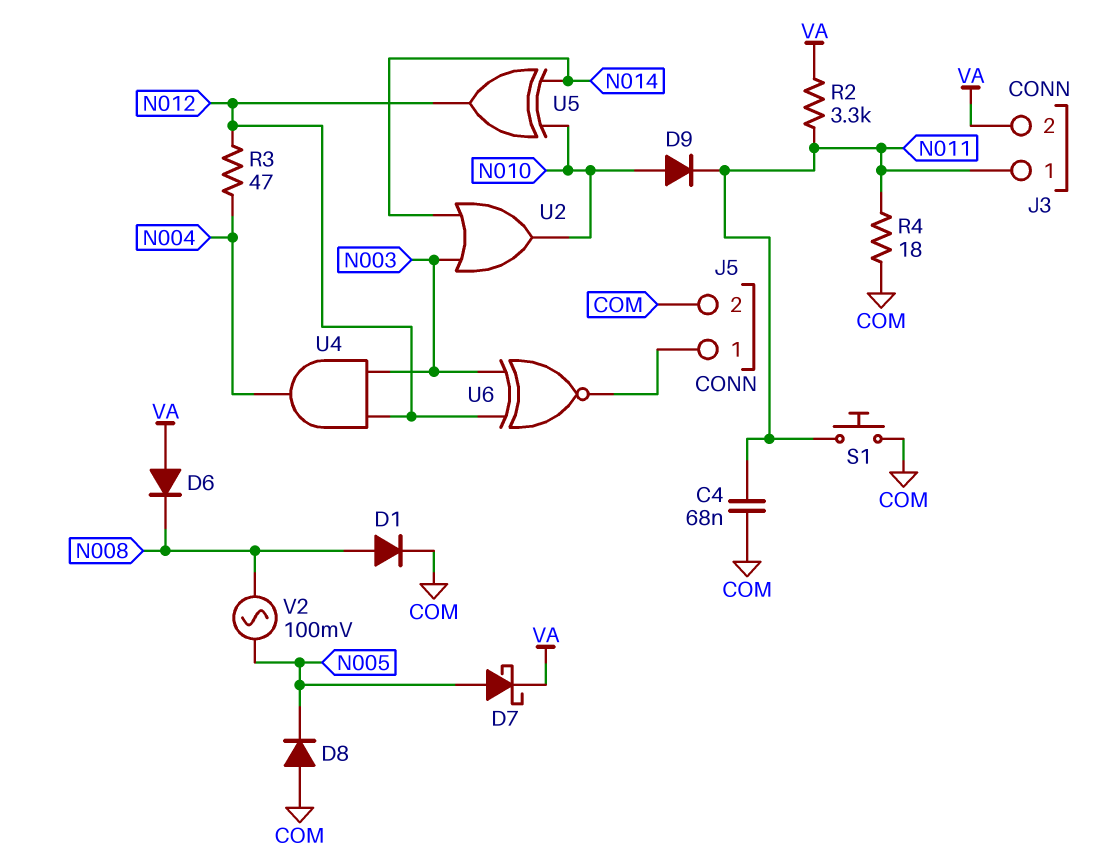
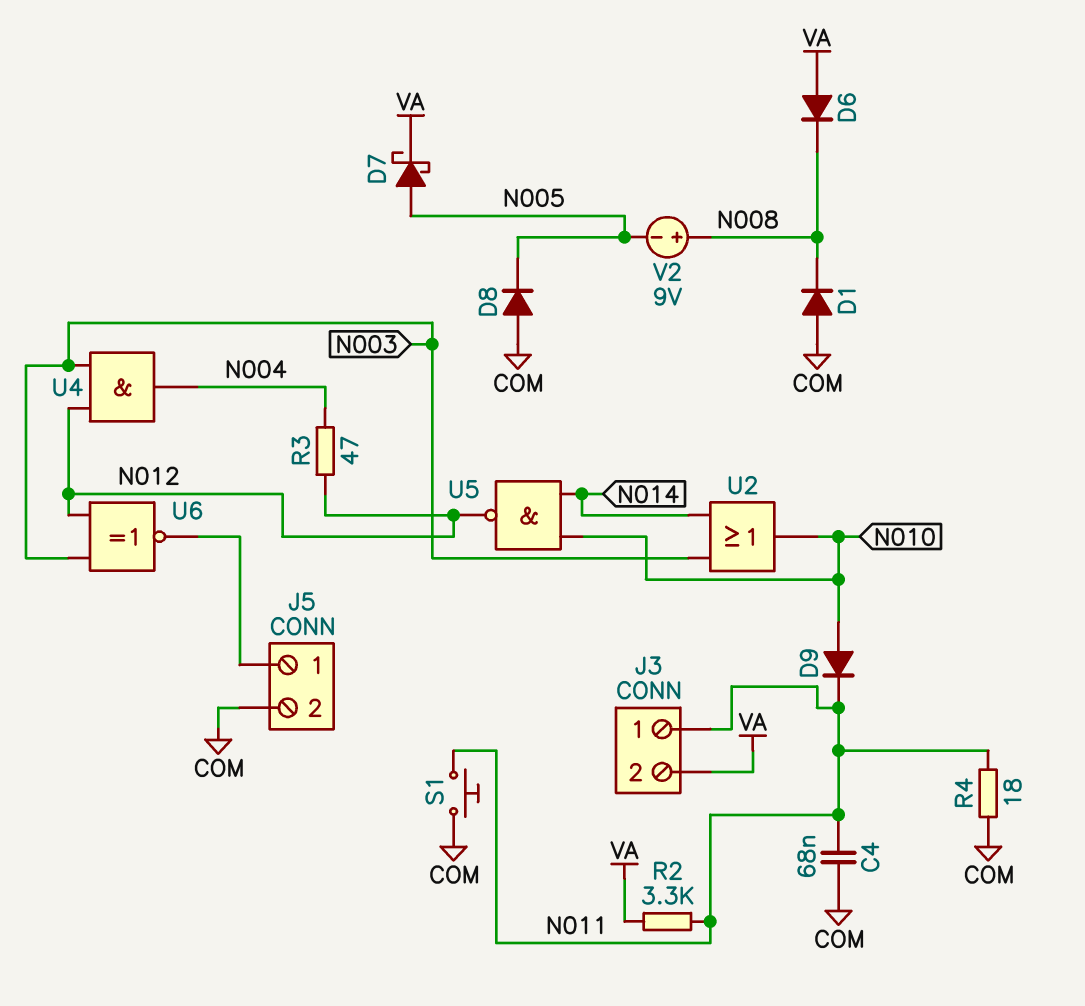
D1: diode (A N008, K COM) -> diode (A COM, K N008)
U5: XOR (in N010, in N014, out N012) -> NAND (in N010, in N014, out N012)
V2: AC 100mV (N005, N008) -> 9V (plus N008, minus N005)

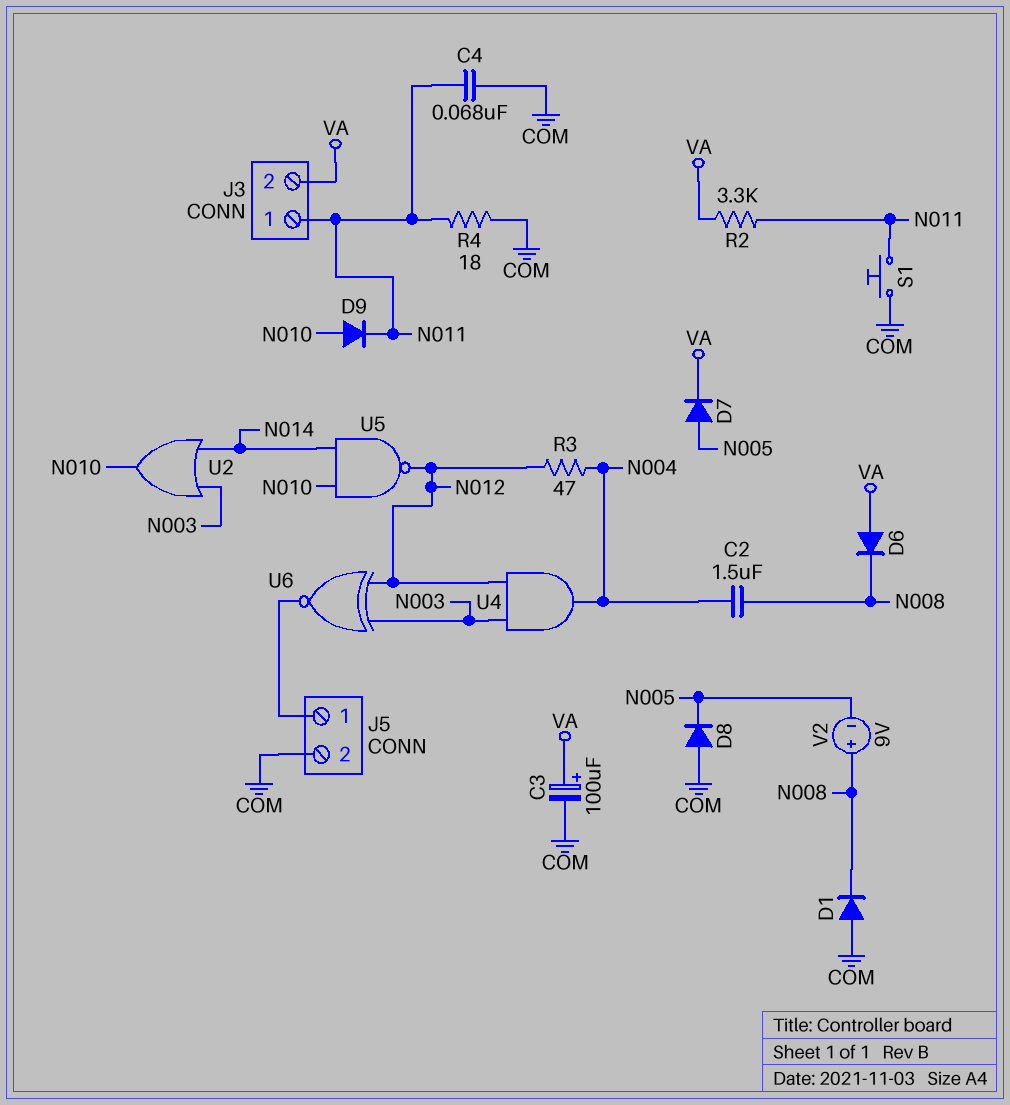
C2: none -> 1.5uF (N004, N008)
C3: none -> 100uF (plus VA, minus COM)
D7: schottky (A N005, K VA) -> diode (A N005, K VA)

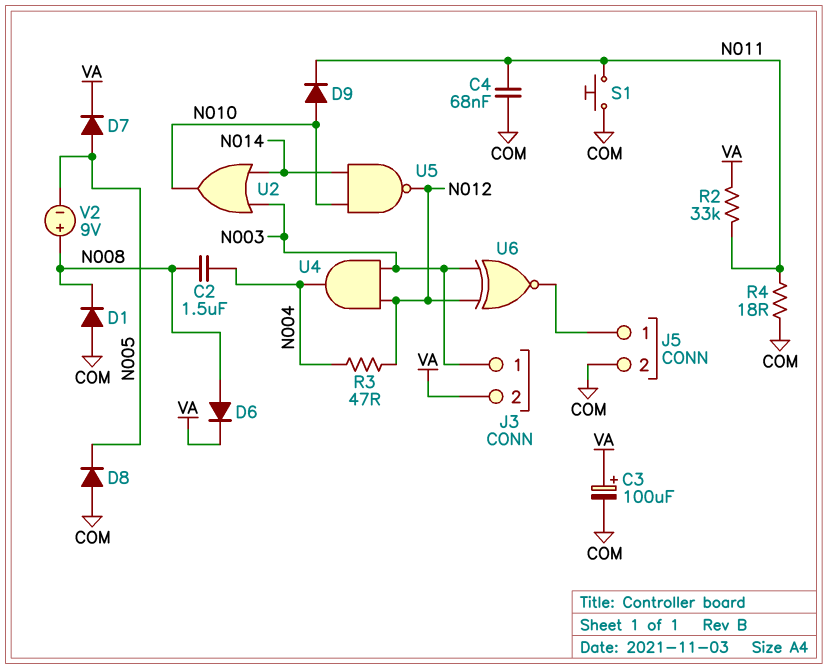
D6: diode (A VA, K N008) -> diode (A N008, K VA)
J3 pin 1: N011 -> N003
R2: 3.3k (N011, VA) -> 33k (N011, VA)

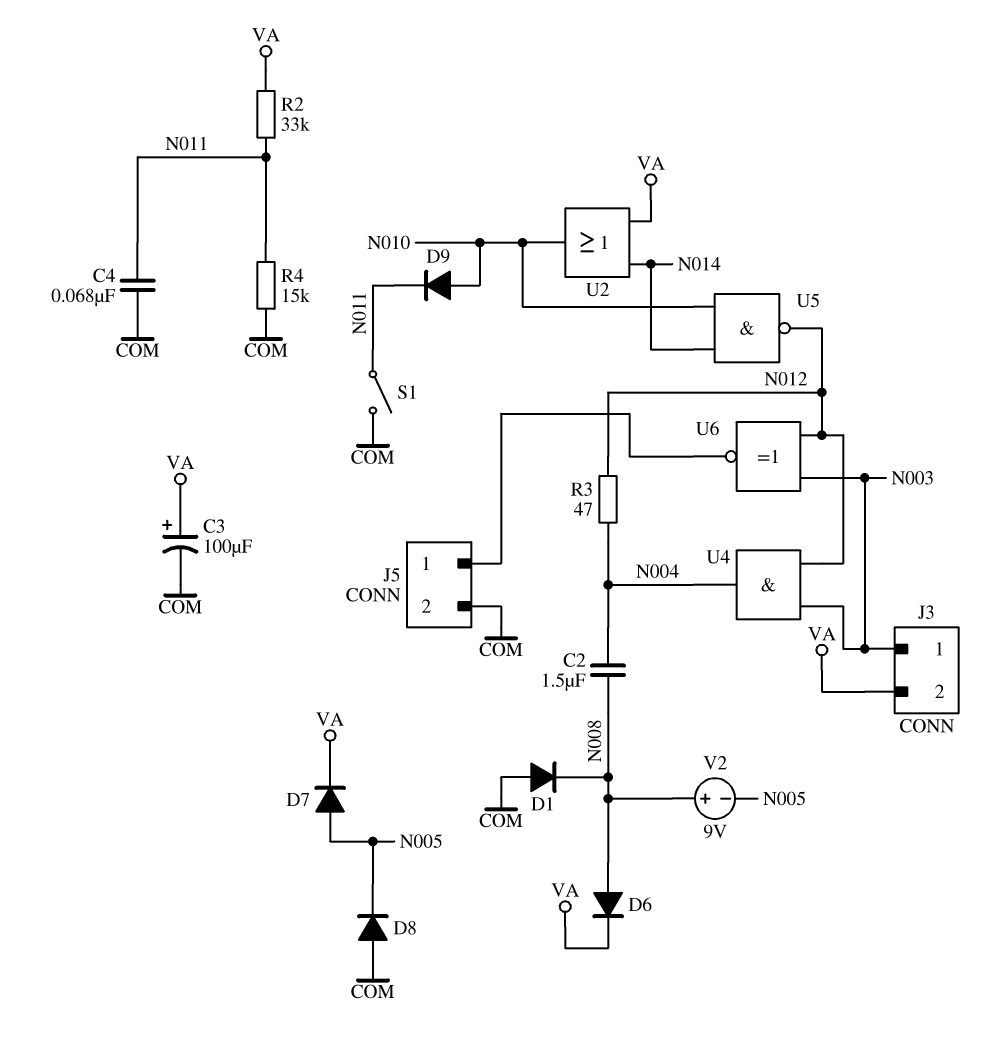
R4: 18 (COM, N011) -> 15k (COM, N011)
S1: button (COM, N011) -> switch (COM, N011)
U2: OR (in N003, in N014, out N010) -> OR (in N014, in VA, out N010)

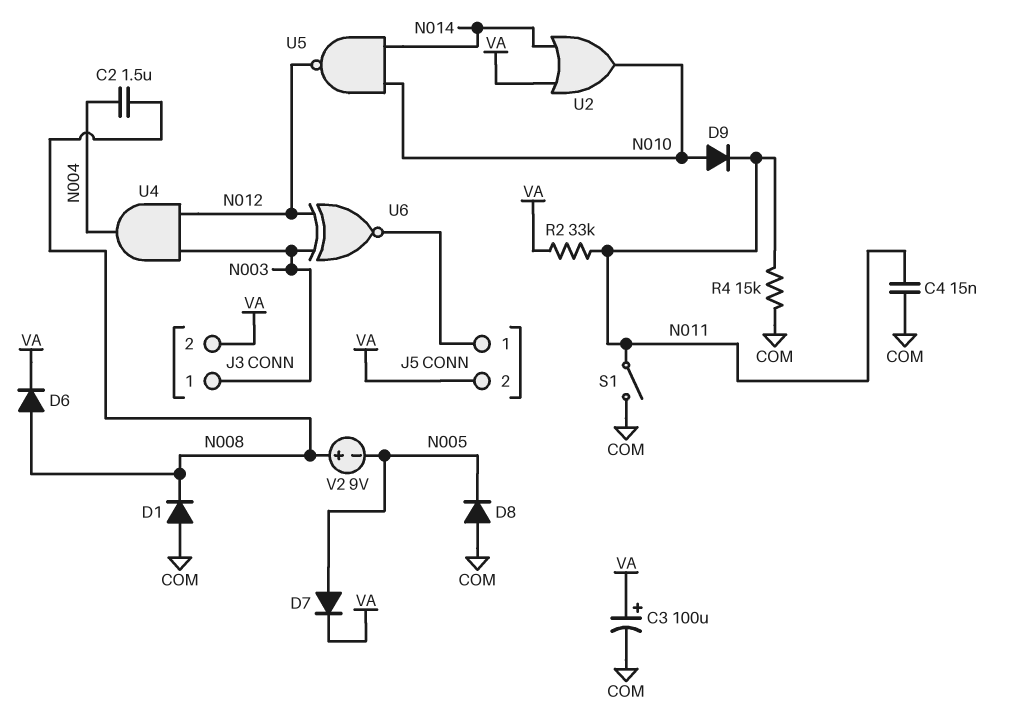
C4: 68nF (COM, N011) -> 15nF (COM, N011)
J5 pin 2: COM -> VA
R3: 47 (N004, N012) -> none

